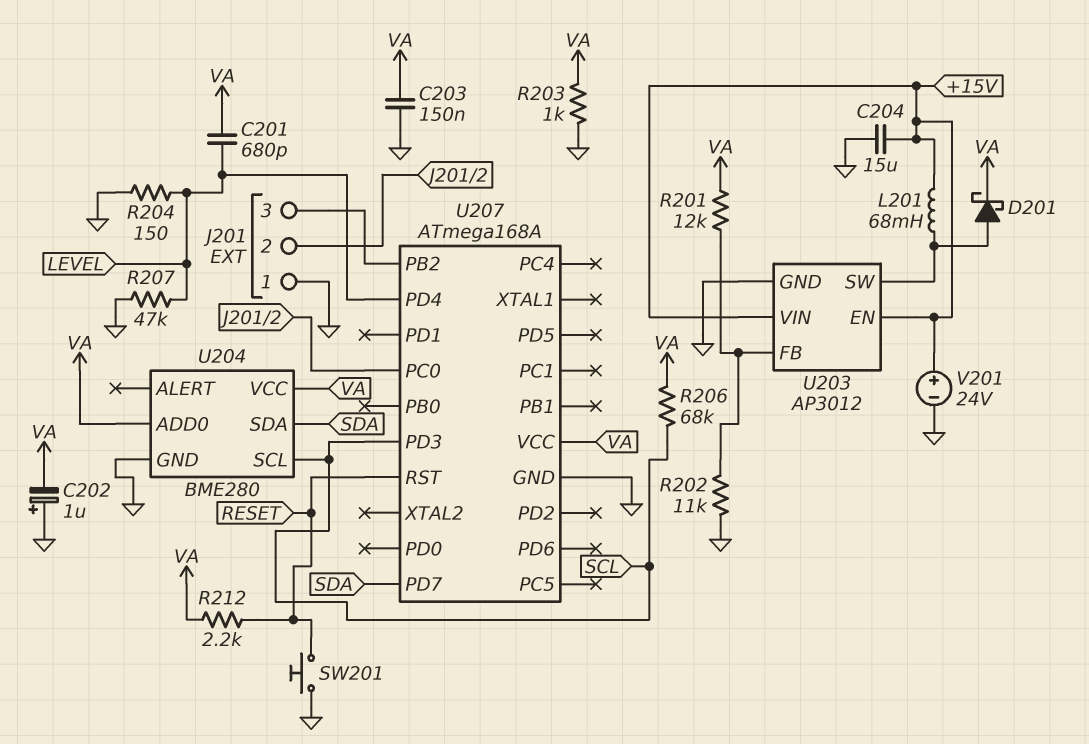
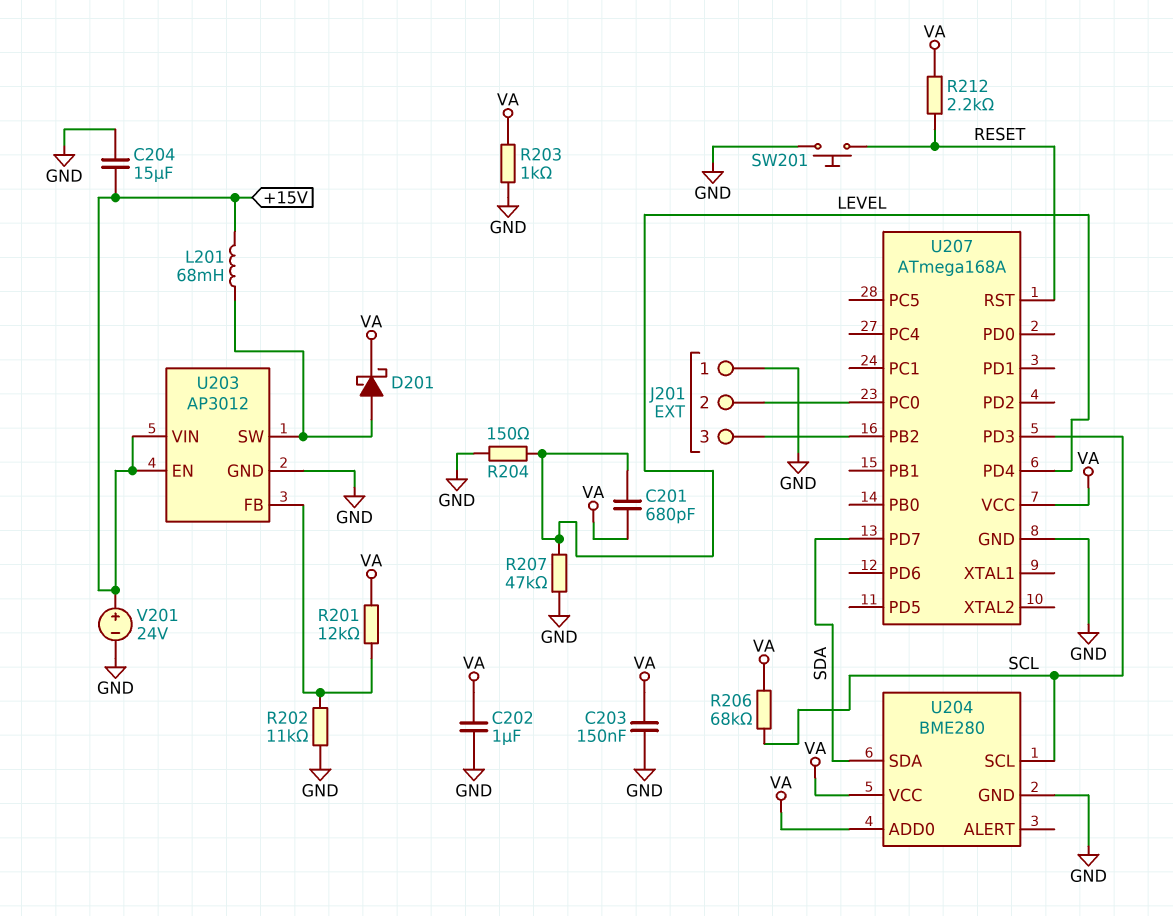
C202: 1uF (plus GND, minus VA) -> 1uF (GND, VA)

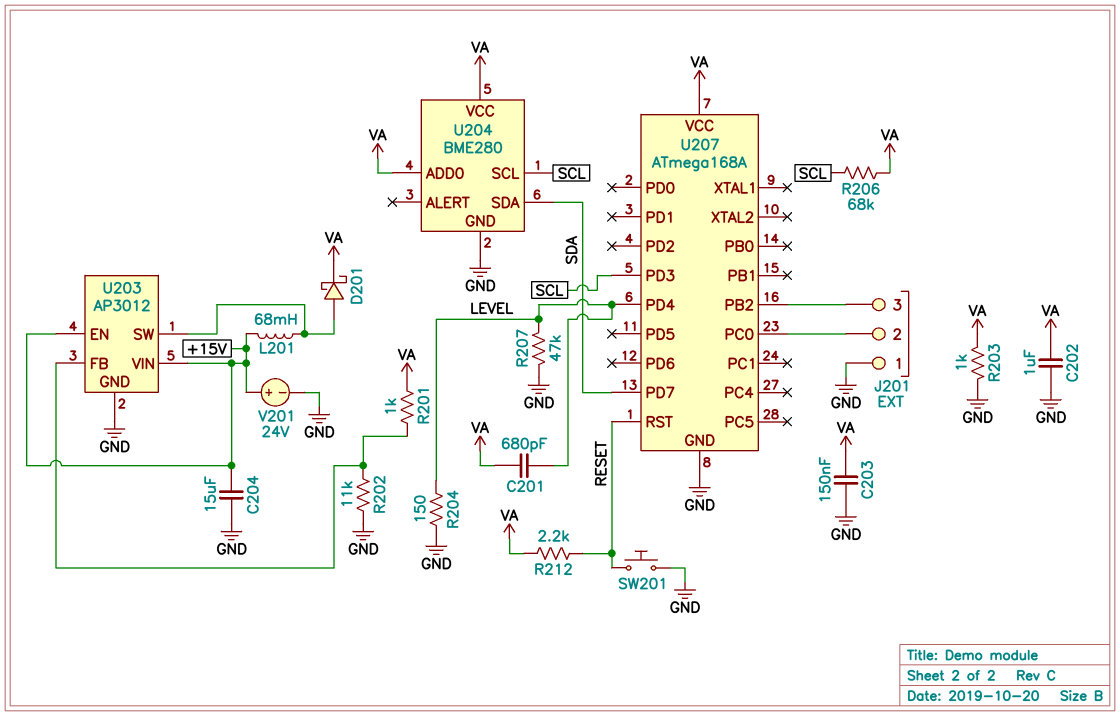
R201: 12k (U203/FB, VA) -> 1k (U203/FB, VA)

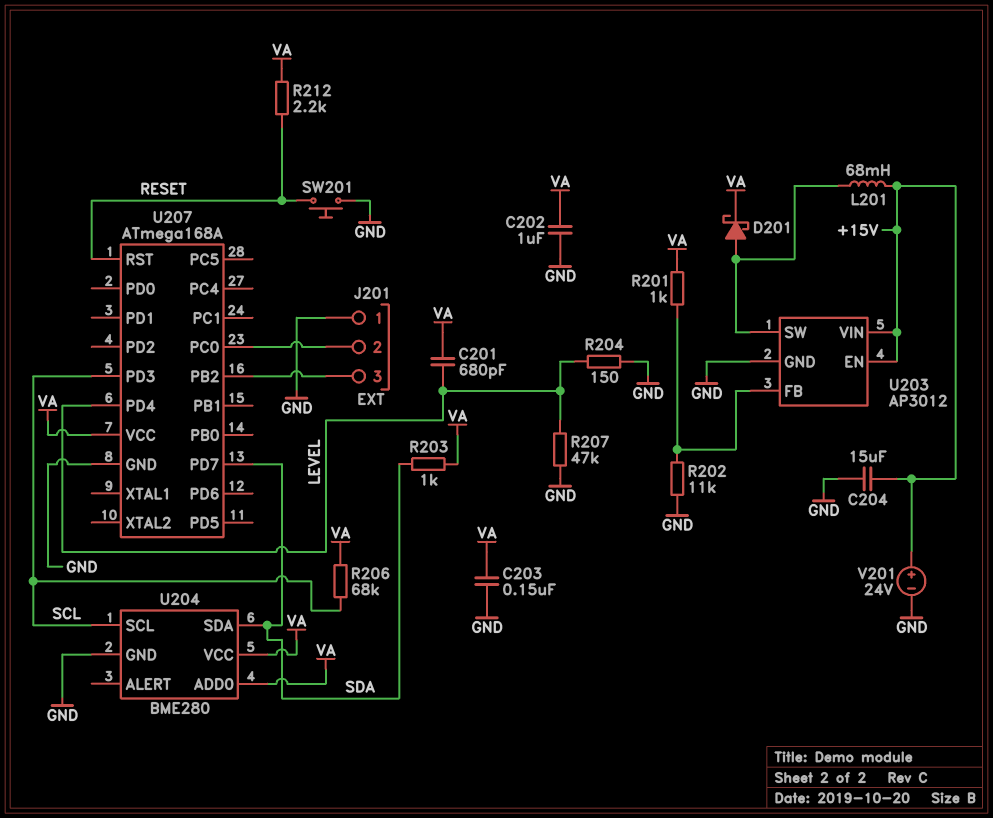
R203: 1k (GND, VA) -> 1k (SDA, VA)

